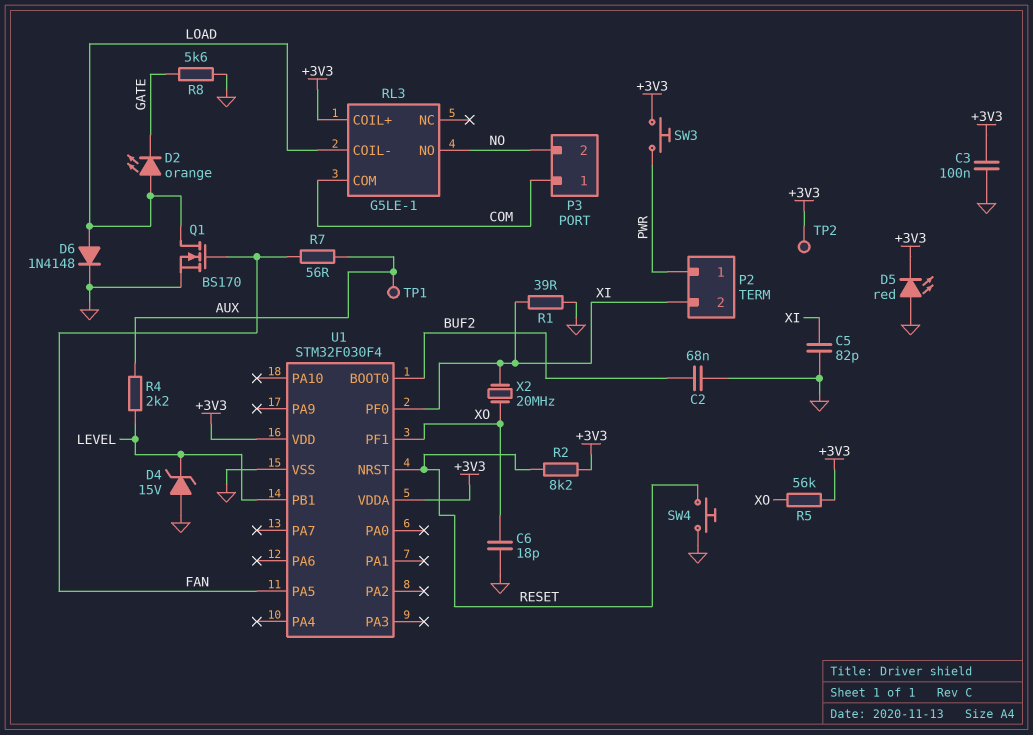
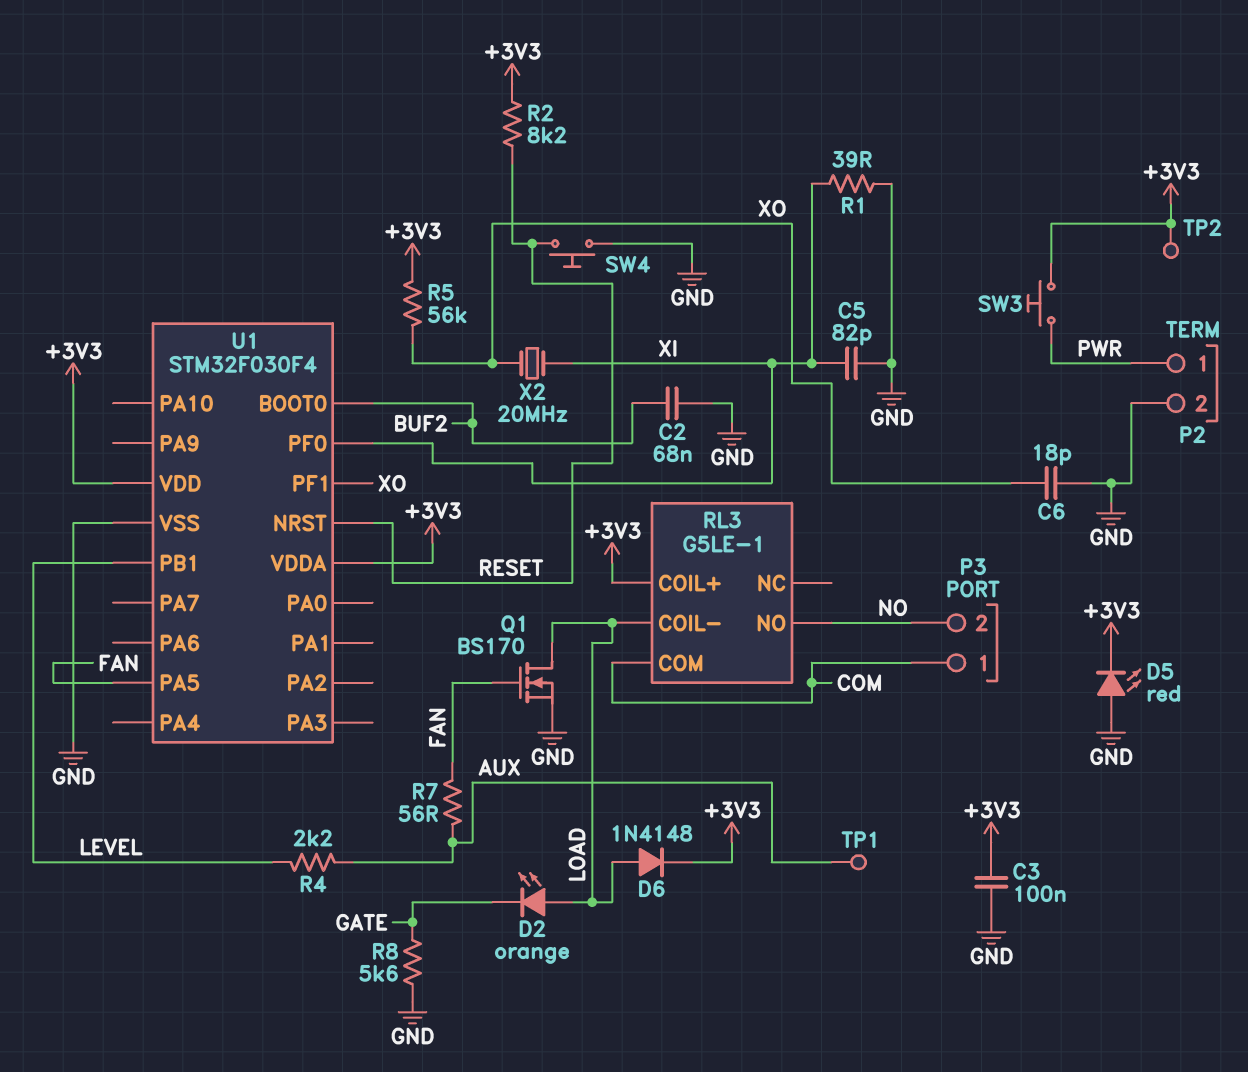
D4: zener 15V (A GND, K LEVEL) -> none
D6: diode 1N4148 (A LOAD, K GND) -> diode 1N4148 (A LOAD, K +3V3)
P2 pin 2: XI -> GND

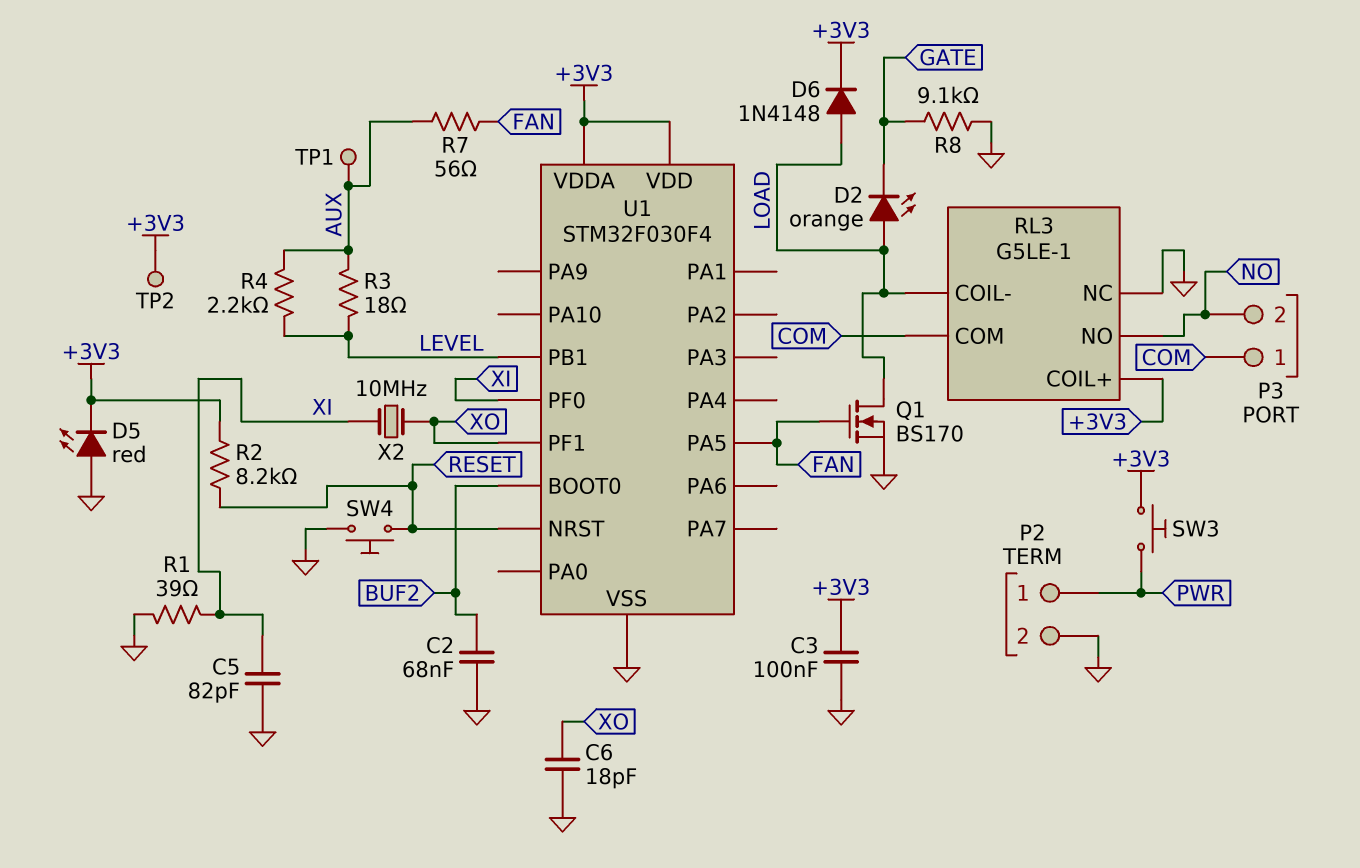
R3: none -> 18 (AUX, LEVEL)
R5: 56k (+3V3, XO) -> none
R8: 5.6k (GATE, GND) -> 9.1k (GATE, GND)
RL3 pin NC: none -> GND
X2: 20MHz (XI, XO) -> 10MHz (XI, XO)

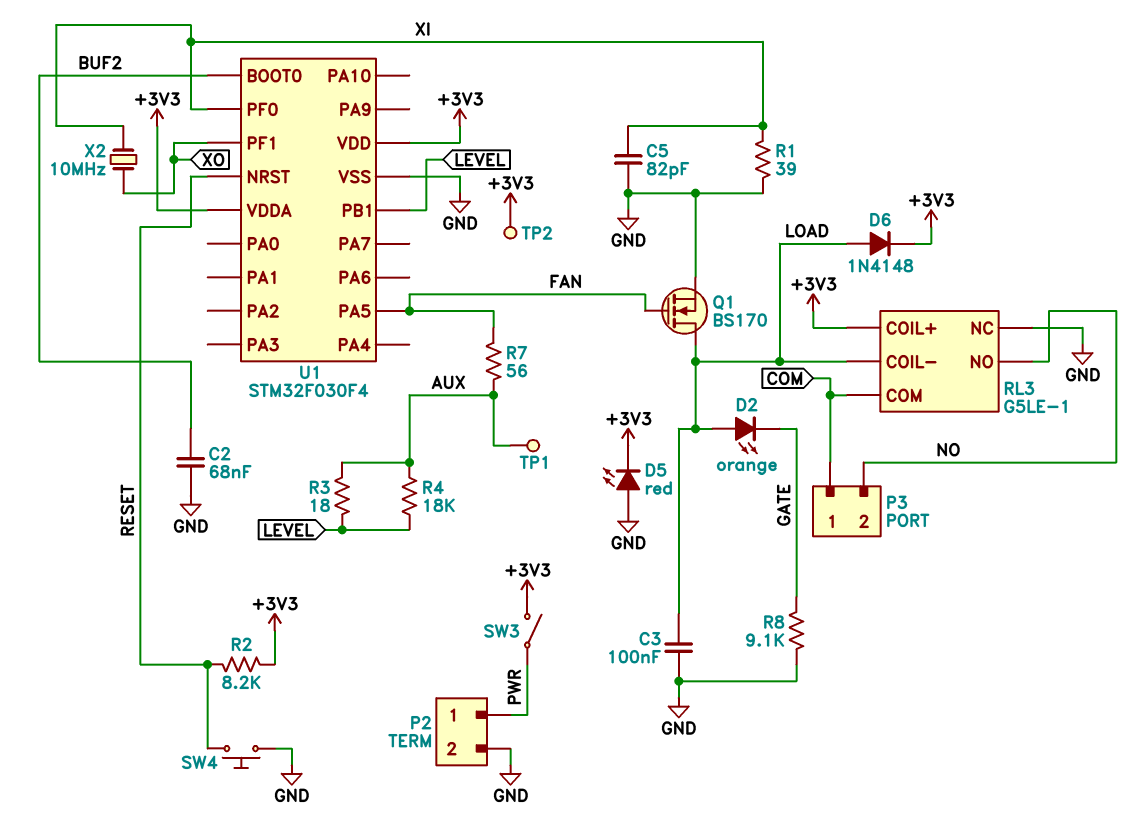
C3: 100nF (+3V3, GND) -> 100nF (GND, LOAD)
C6: 18pF (GND, XO) -> none
R4: 2.2k (AUX, LEVEL) -> 18k (AUX, LEVEL)
SW3: button (+3V3, PWR) -> switch (+3V3, PWR)

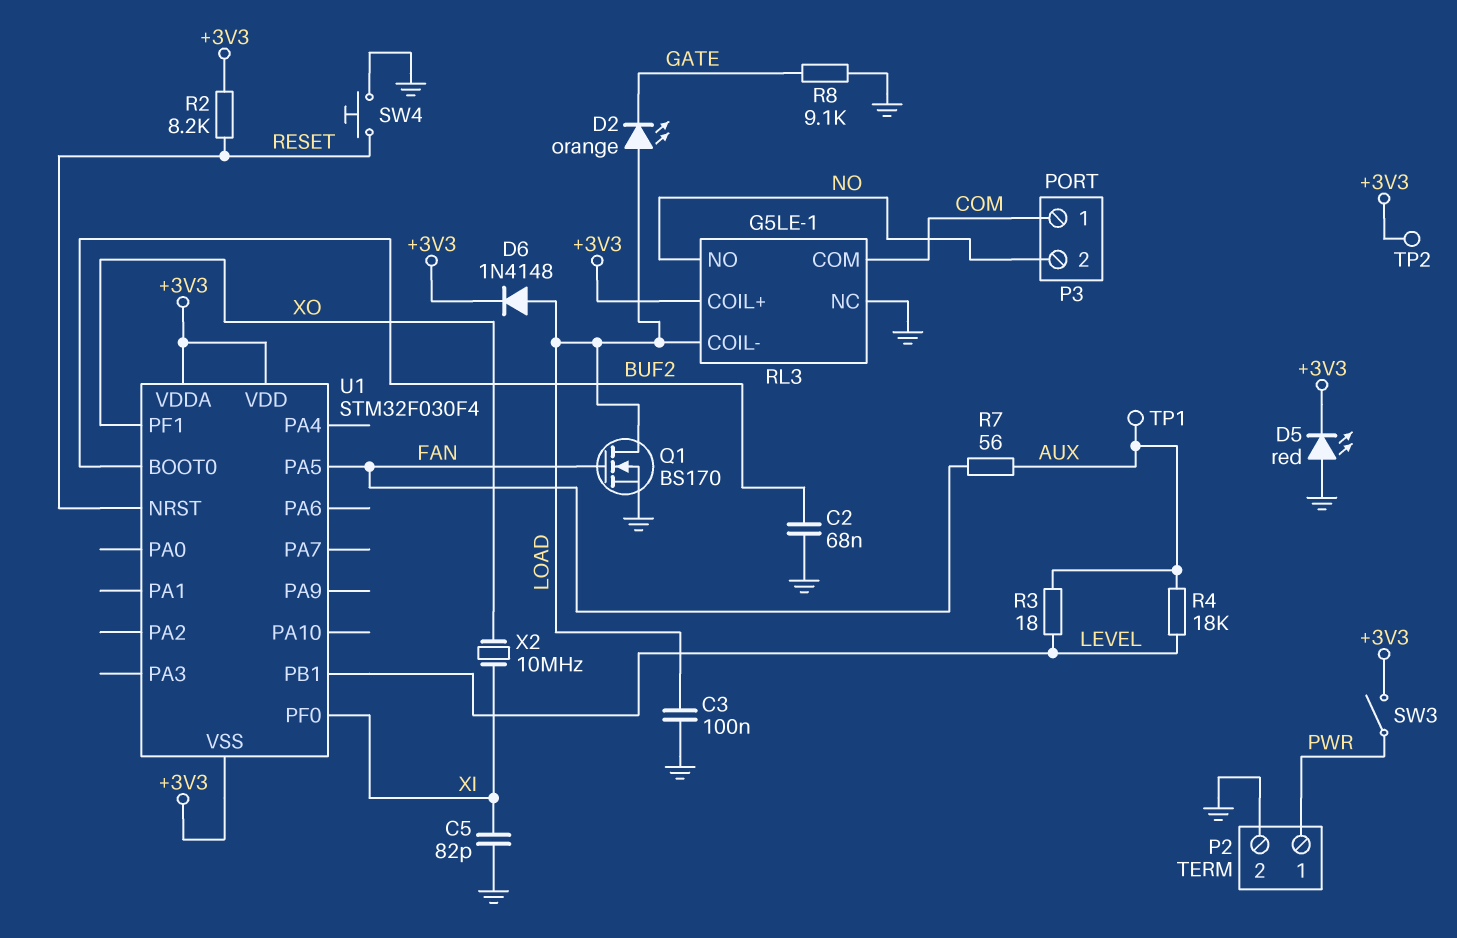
R1: 39 (GND, XI) -> none
U1 pin VSS: GND -> +3V3

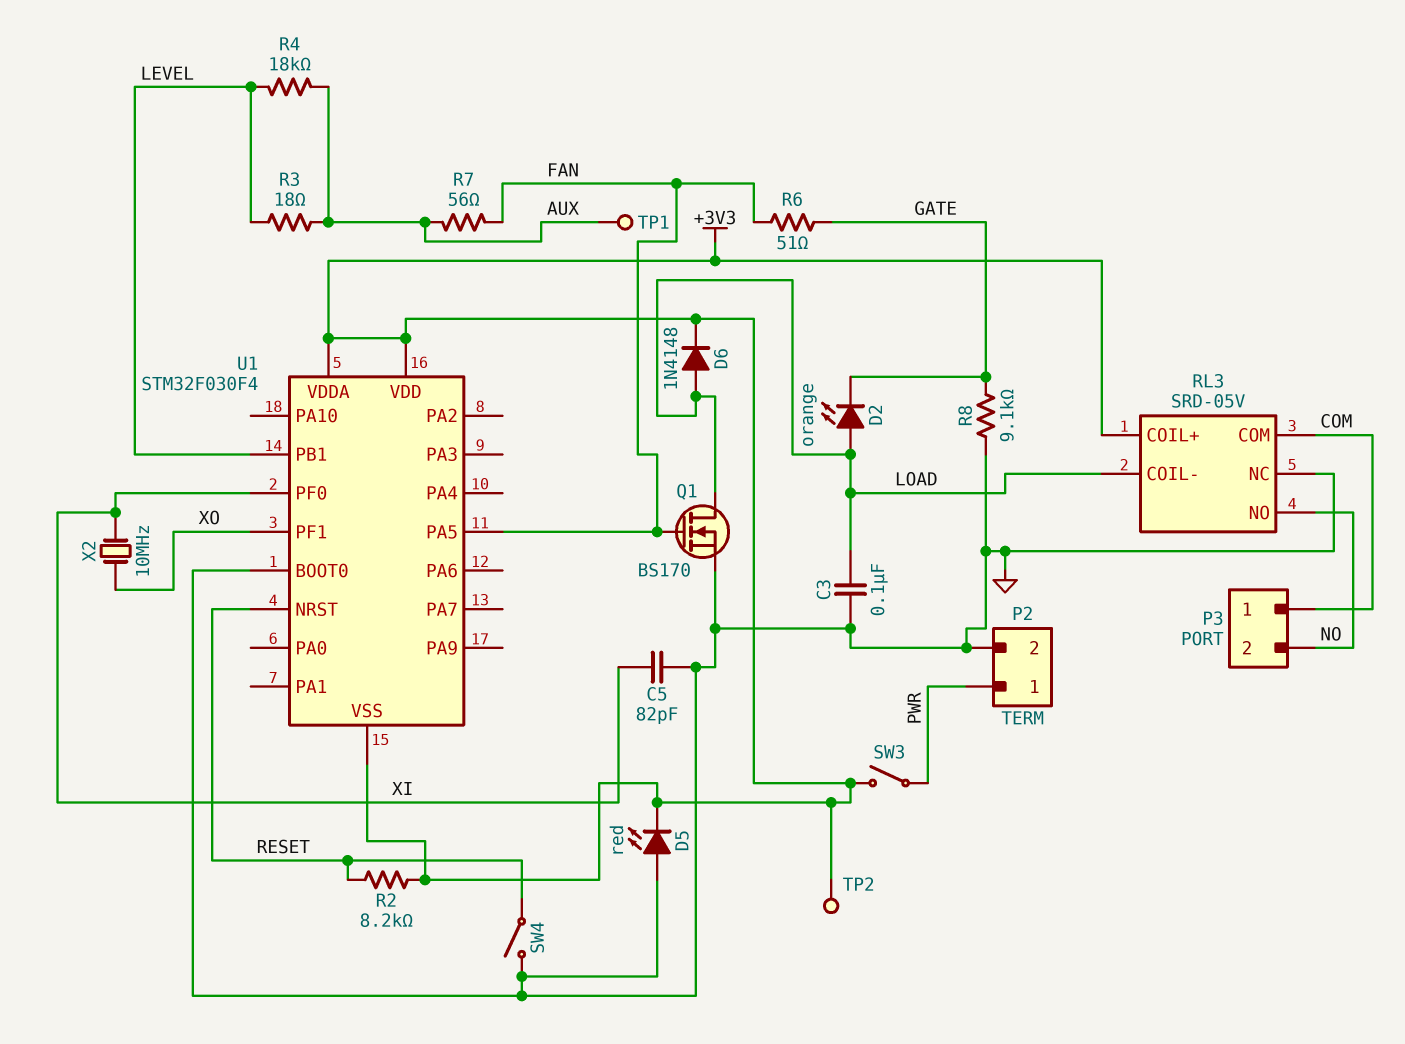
C2: 68nF (BUF2, GND) -> none
R6: none -> 51 (FAN, GATE)
RL3: G5LE-1 -> SRD-05V
SW4: button (GND, RESET) -> switch (GND, RESET)
U1 pin BOOT0: BUF2 -> GND

